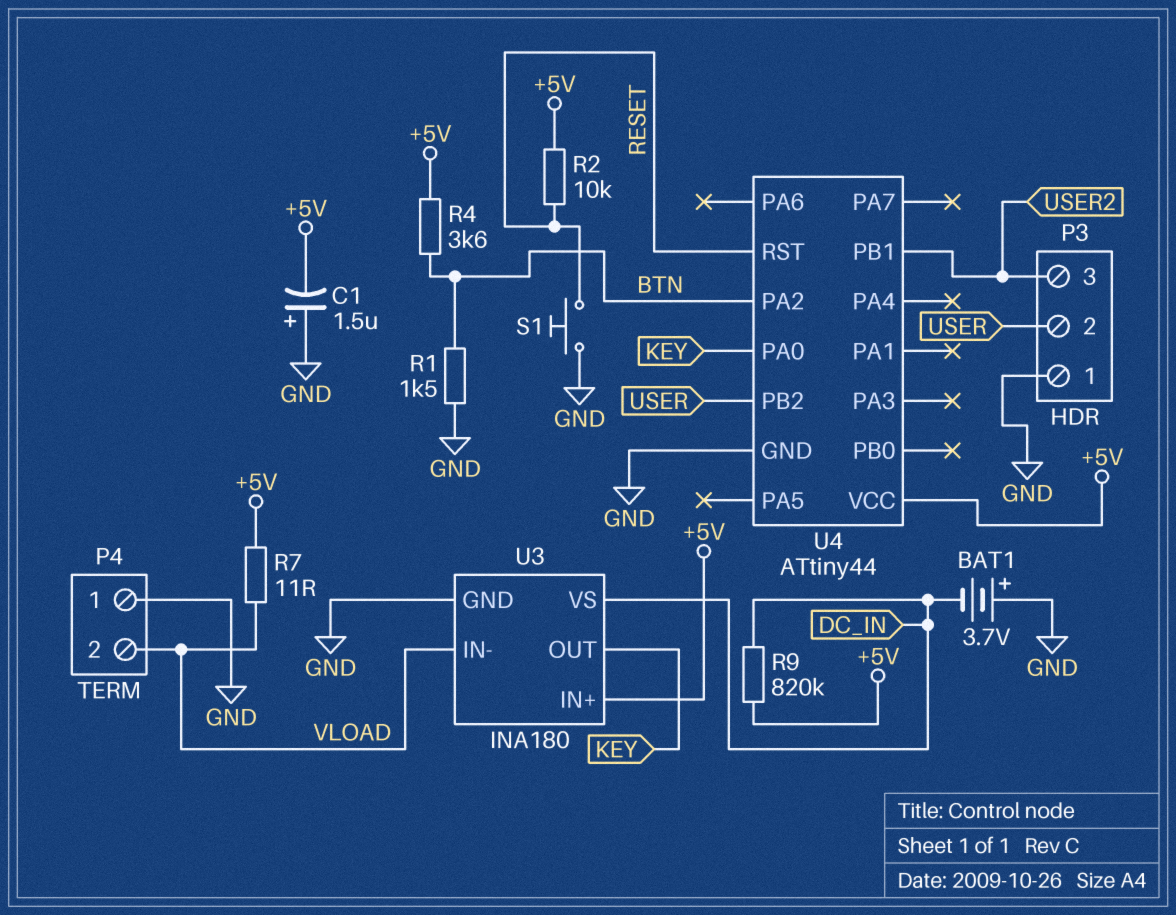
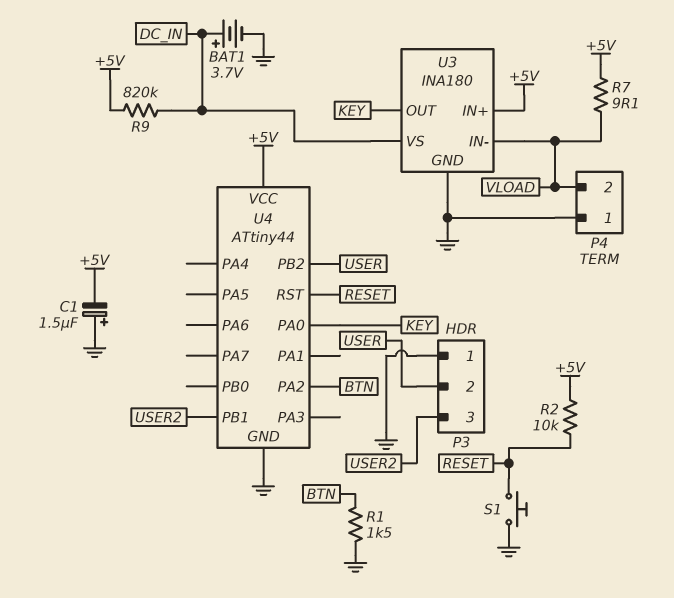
BAT1: 3.7V (plus GND, minus DC_IN) -> 3.7V (plus DC_IN, minus GND)
R4: 3.6k (+5V, BTN) -> none
R7: 11 (+5V, VLOAD) -> 9.1 (+5V, VLOAD)

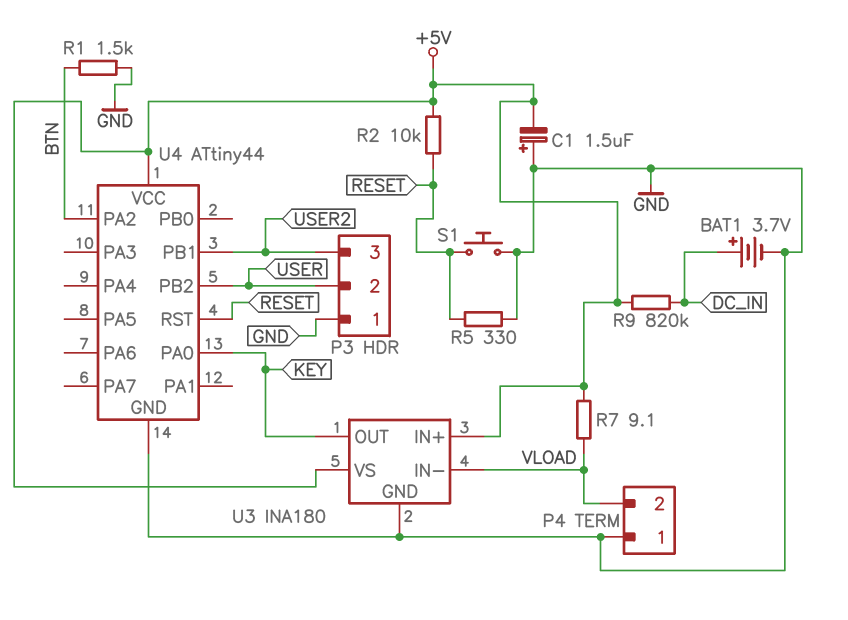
R5: none -> 330 (GND, RESET)
U3 pin VS: DC_IN -> +5V

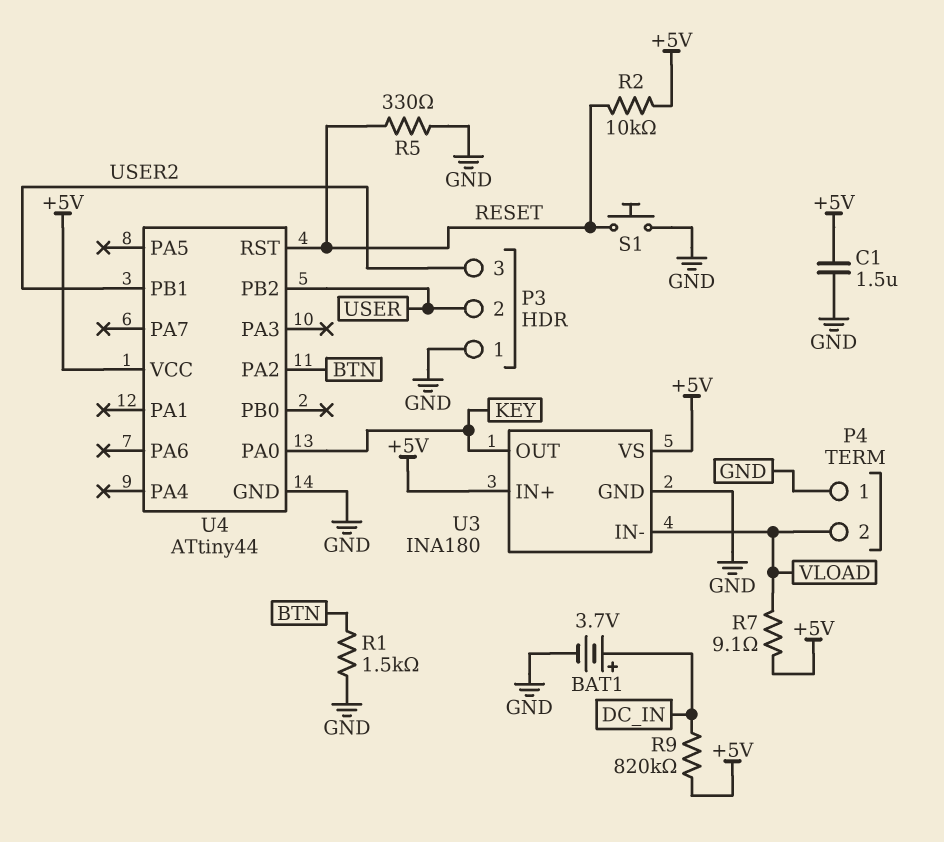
C1: 1.5uF (plus GND, minus +5V) -> 1.5uF (+5V, GND)

